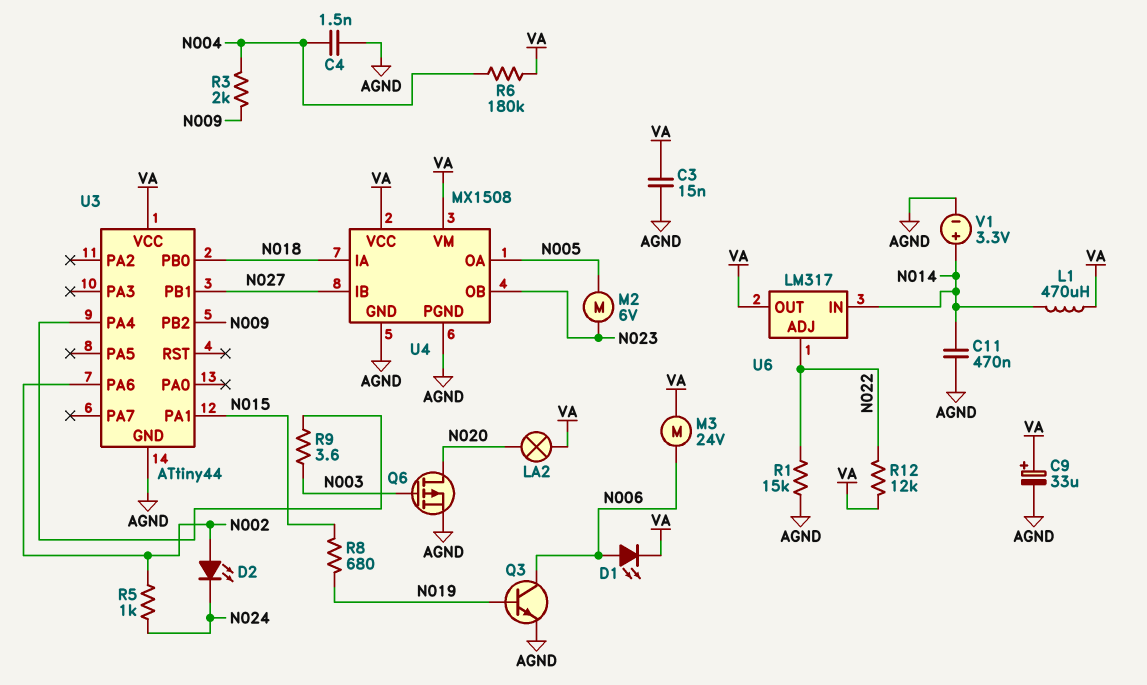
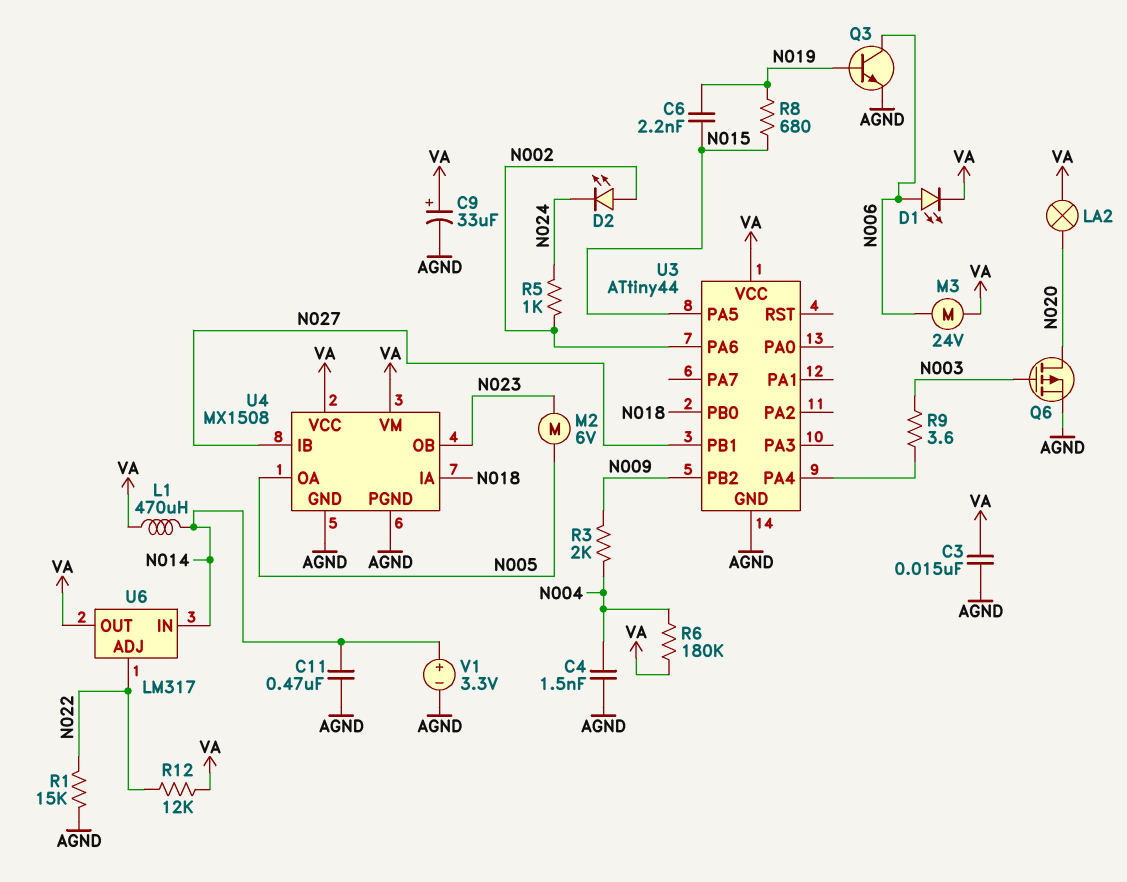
C6: none -> 2.2nF (N015, N019)
U3 pin PA1: N015 -> none
U3 pin PA5: none -> N015

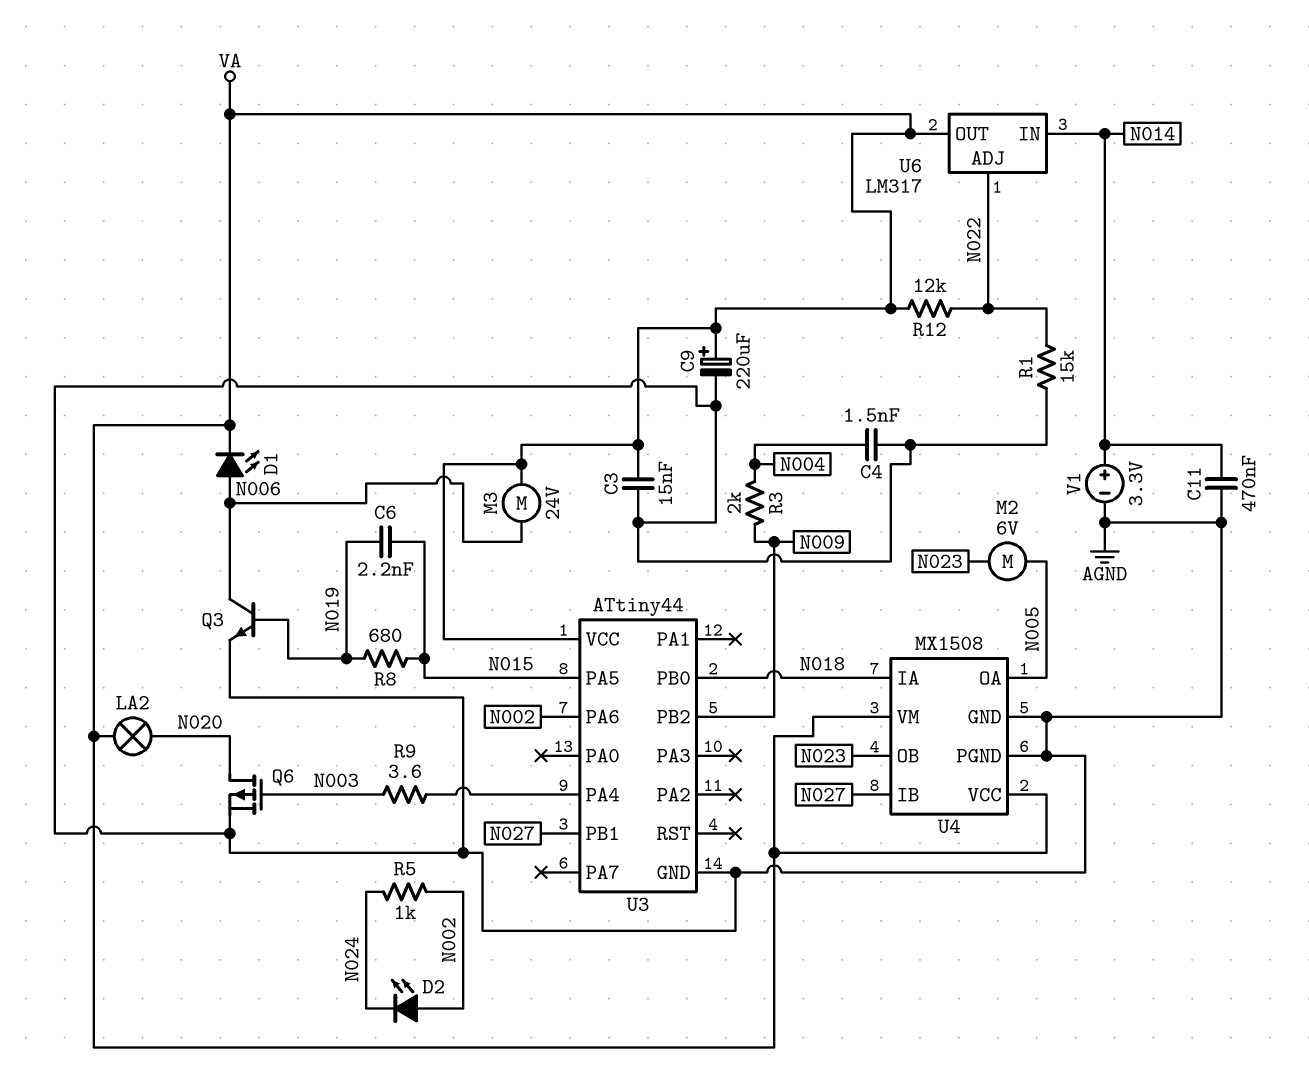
C9: 33uF (plus VA, minus AGND) -> 220uF (plus VA, minus AGND)
L1: 470uH (N014, VA) -> none
R6: 180k (N004, VA) -> none

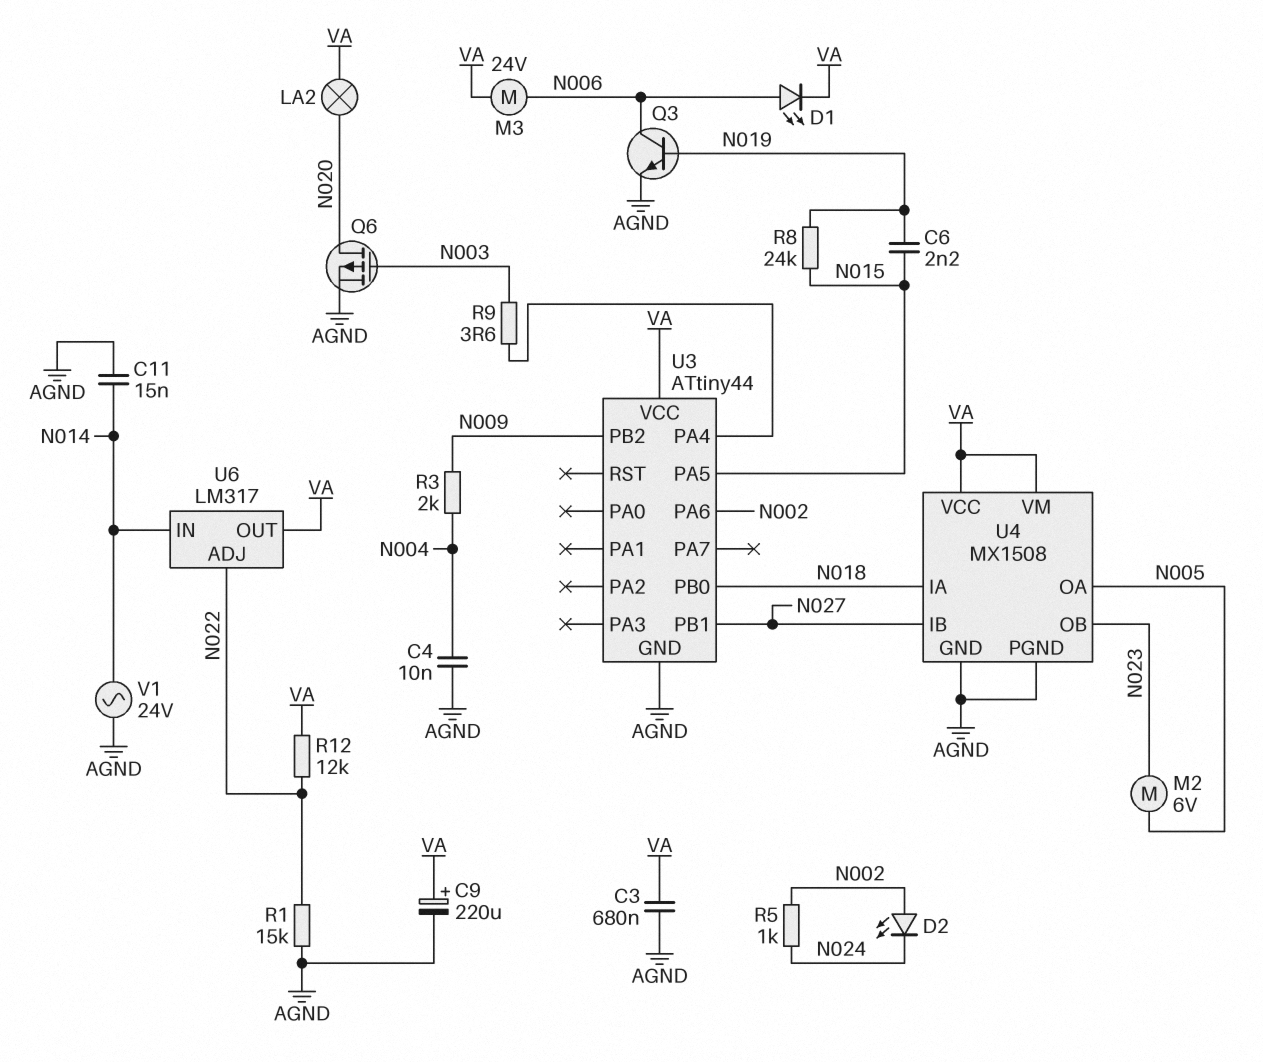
C3: 15nF (AGND, VA) -> 680nF (AGND, VA)
C4: 1.5nF (AGND, N004) -> 10nF (AGND, N004)
C11: 470nF (AGND, N014) -> 15nF (AGND, N014)
R8: 680 (N015, N019) -> 24k (N015, N019)
V1: 3.3V (plus N014, minus AGND) -> AC 24V (AGND, N014)

